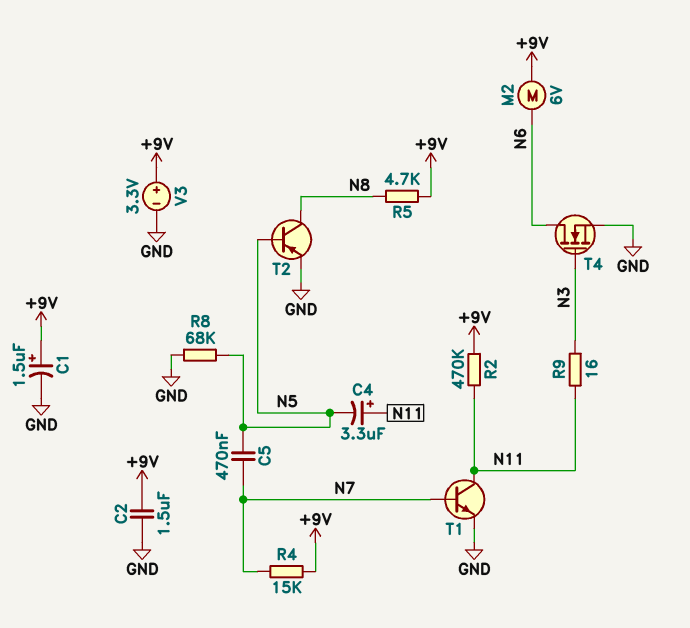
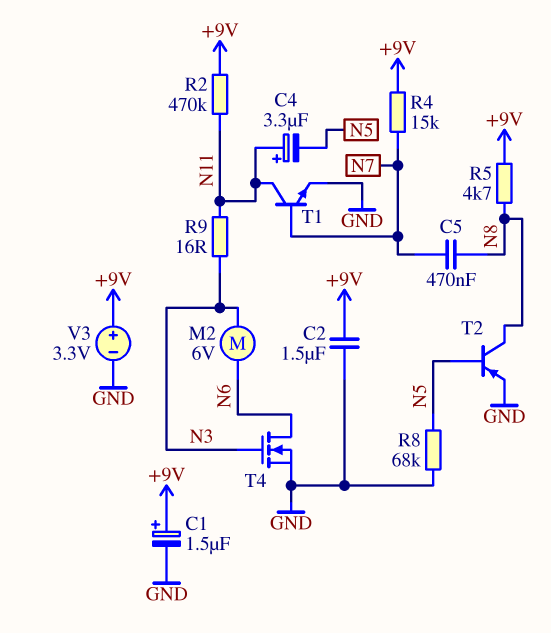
C5: 470nF (N5, N7) -> 470nF (N7, N8)
M2: motor 6V (+9V, N6) -> motor 6V (N3, N6)

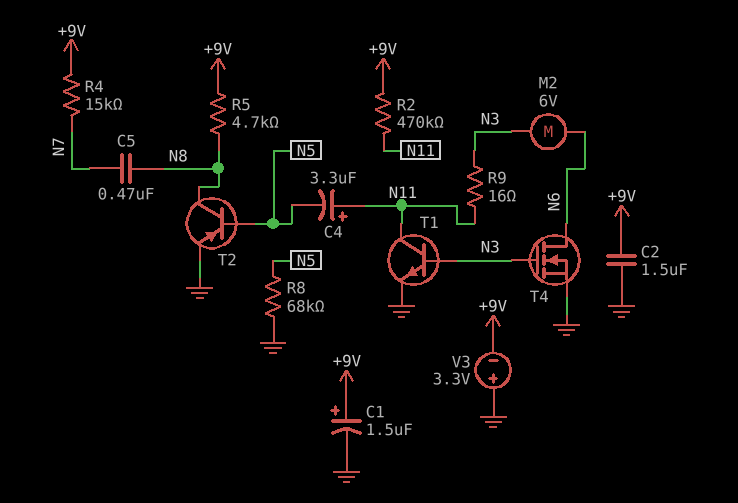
T1: NPN (B N7, C N11, E GND) -> NPN (B N3, C N11, E GND)
V3: 3.3V (plus +9V, minus GND) -> 3.3V (plus GND, minus +9V)

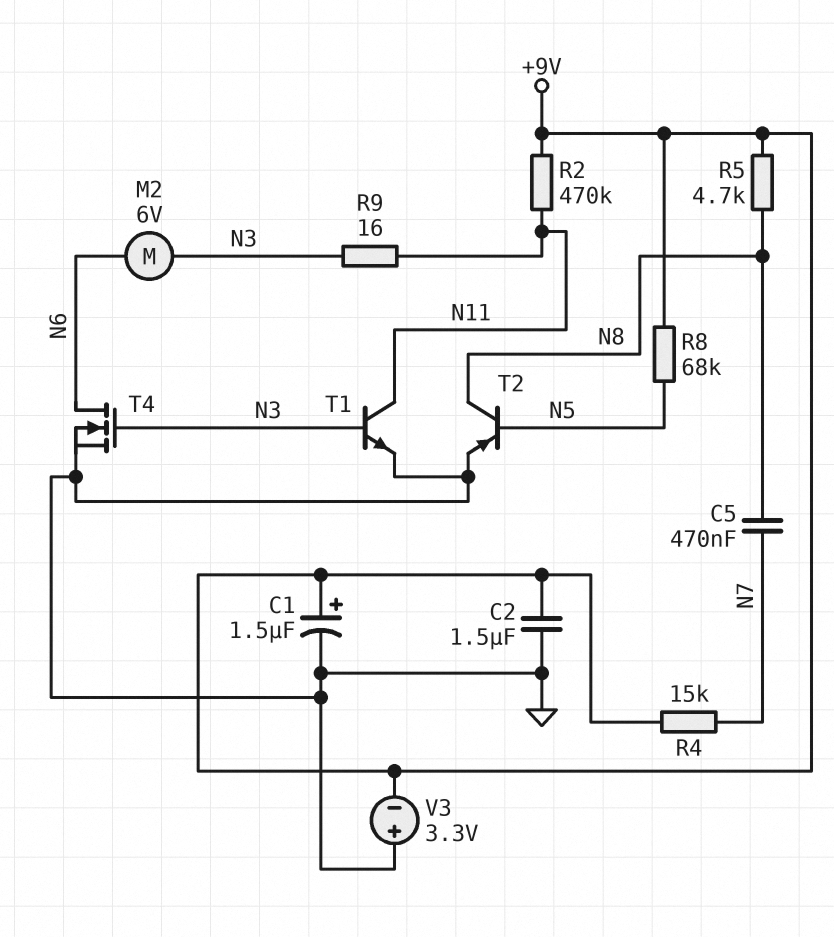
C4: 3.3uF (plus N11, minus N5) -> none
R8: 68k (GND, N5) -> 68k (+9V, N5)

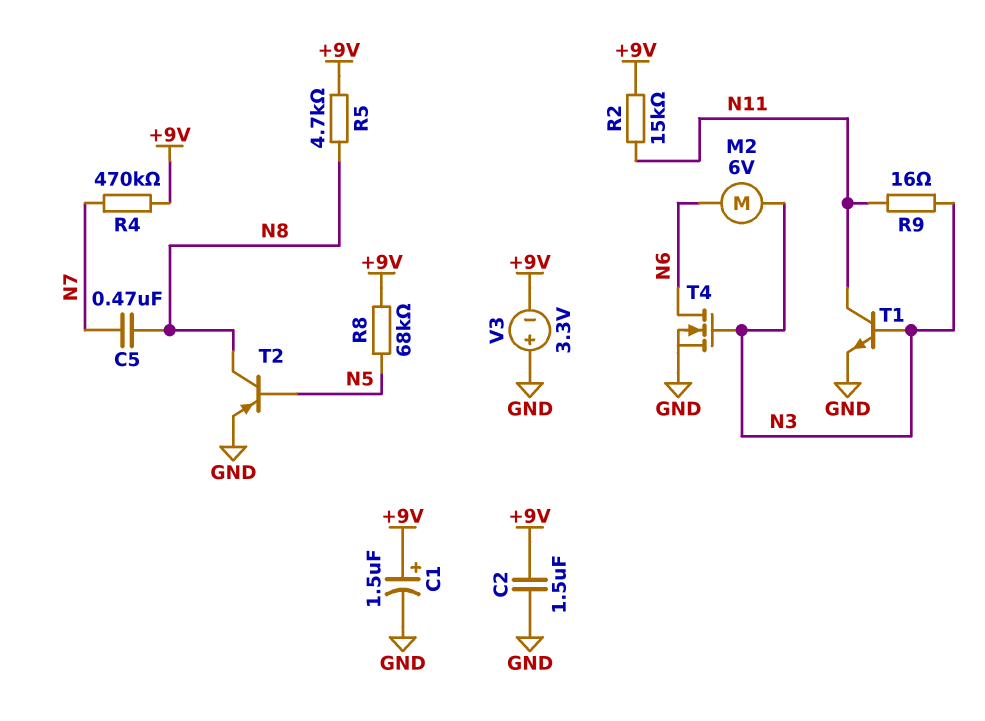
R2: 470k (+9V, N11) -> 15k (+9V, N11)
R4: 15k (+9V, N7) -> 470k (+9V, N7)

